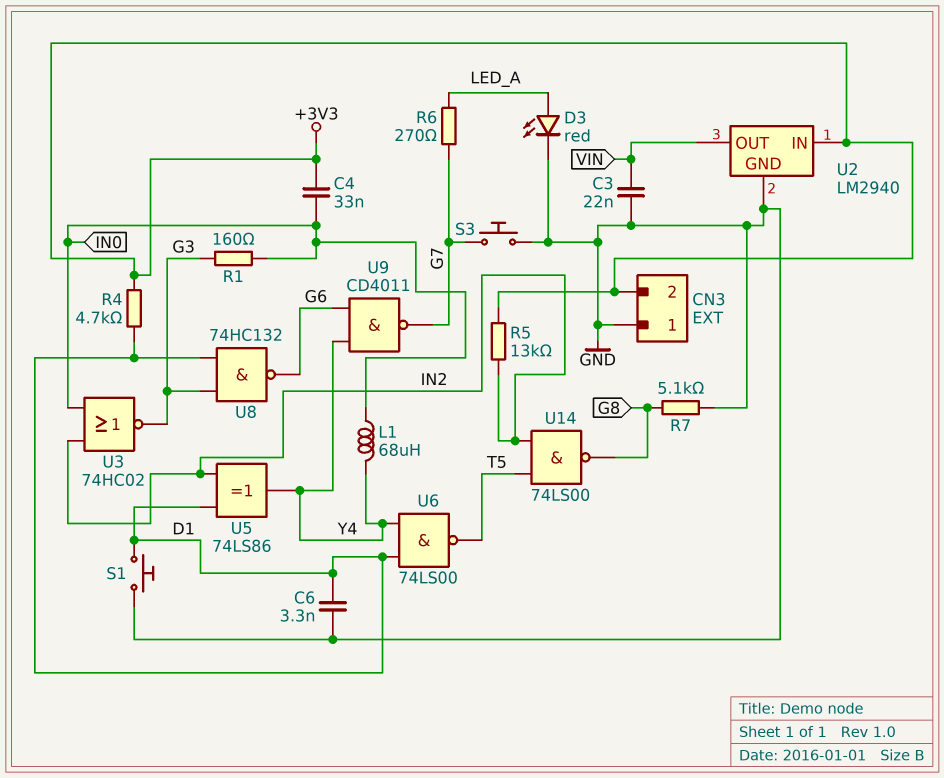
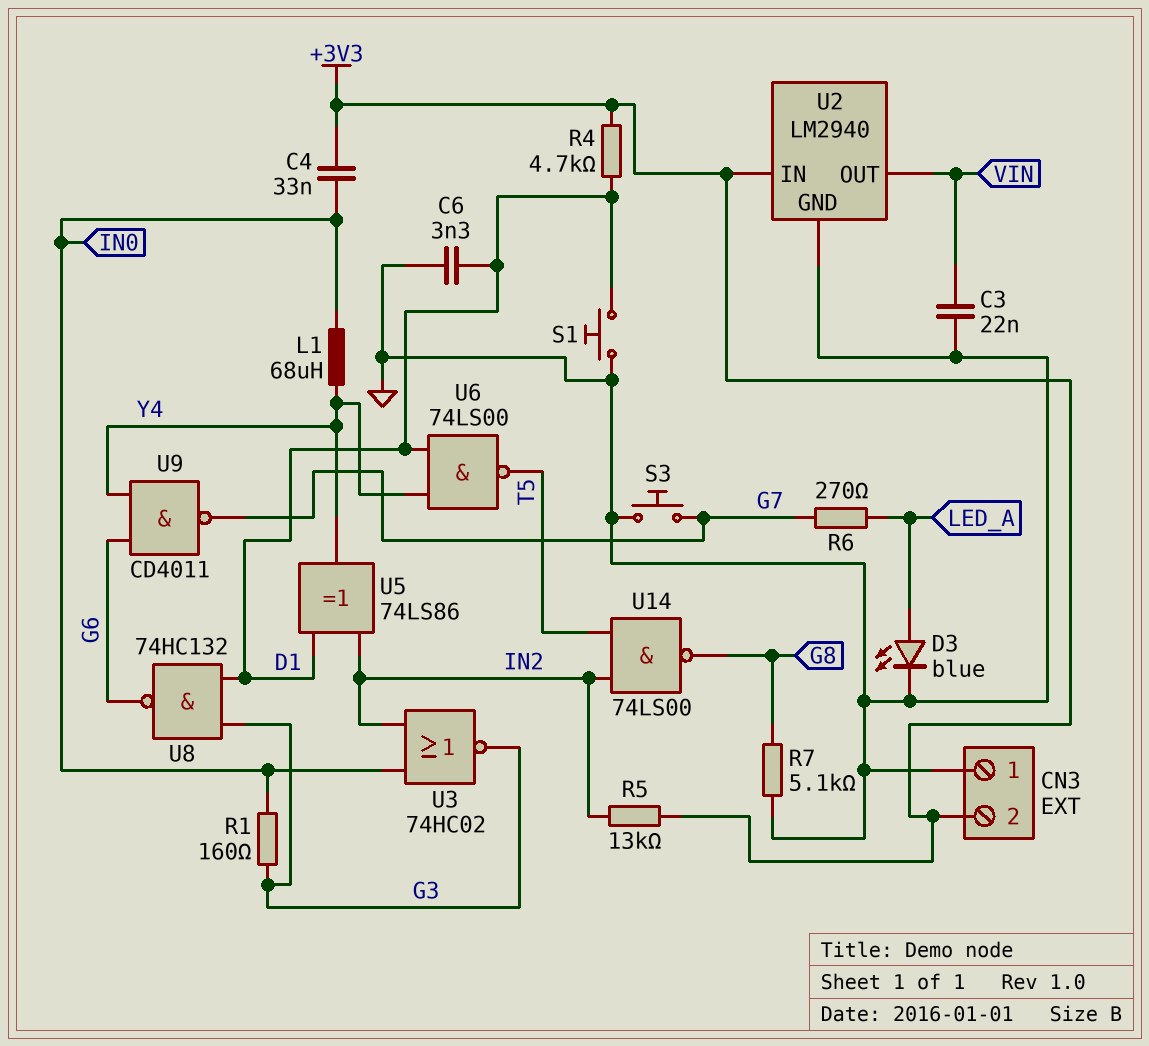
D3: LED red (A LED_A, K GND) -> LED blue (A LED_A, K GND)

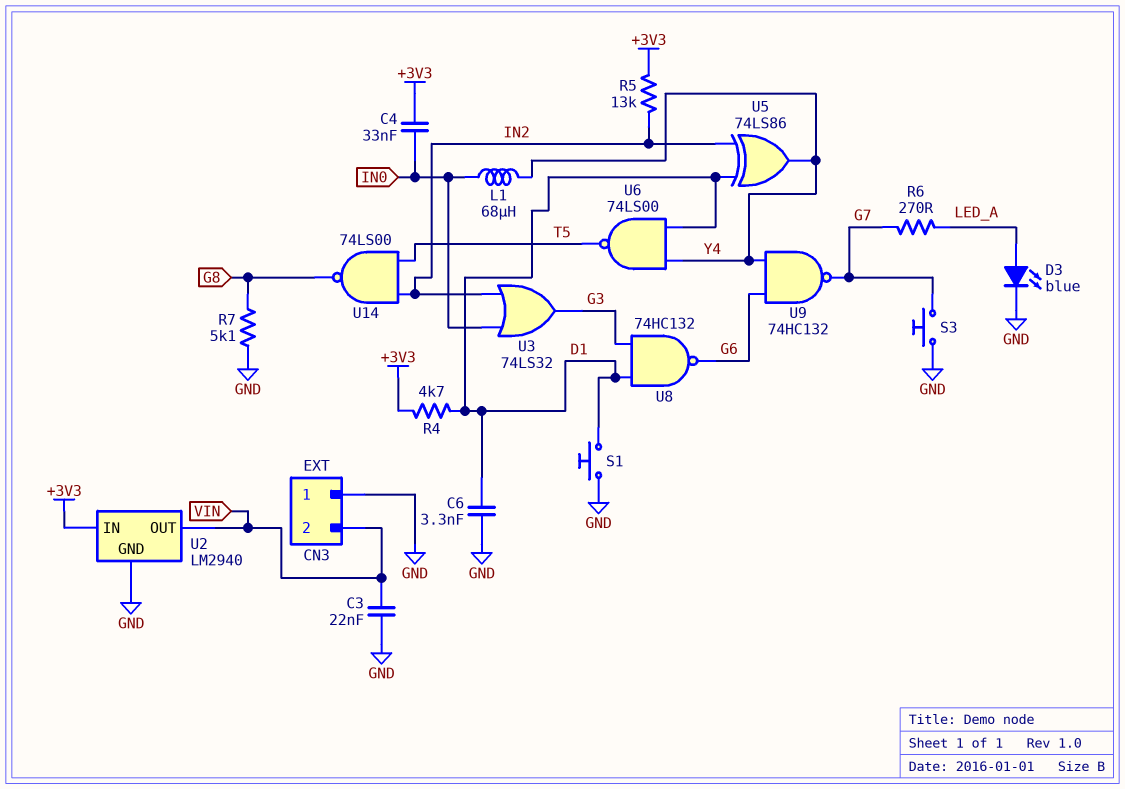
CN3 pin 2: +3V3 -> VIN
R1: 160 (G3, IN0) -> none
U3: NOR 74HC02 (in IN0, in IN2, out G3) -> OR 74LS32 (in IN0, in IN2, out G3)
U9: NAND CD4011 (in G6, in Y4, out G7) -> NAND 74HC132 (in G6, in Y4, out G7)

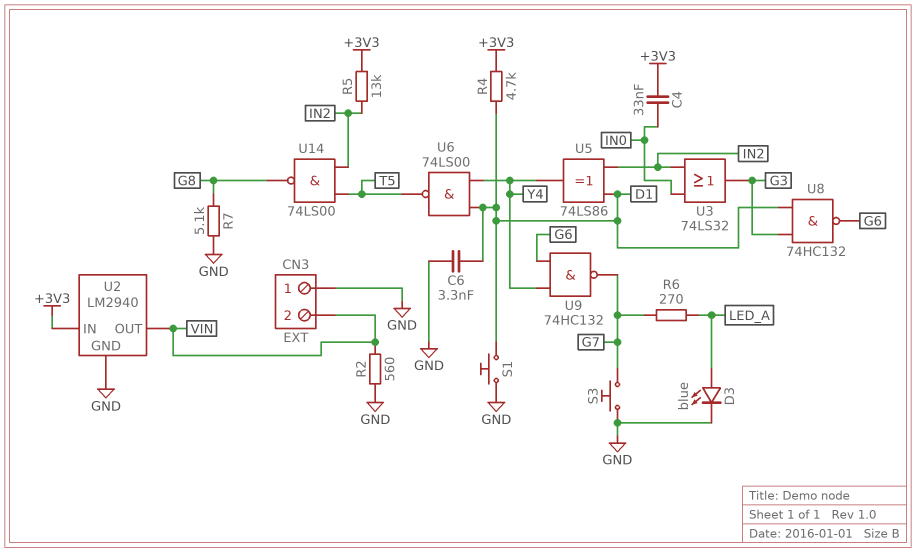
C3: 22nF (GND, VIN) -> none
L1: 68uH (IN0, Y4) -> none
R2: none -> 560 (GND, VIN)

